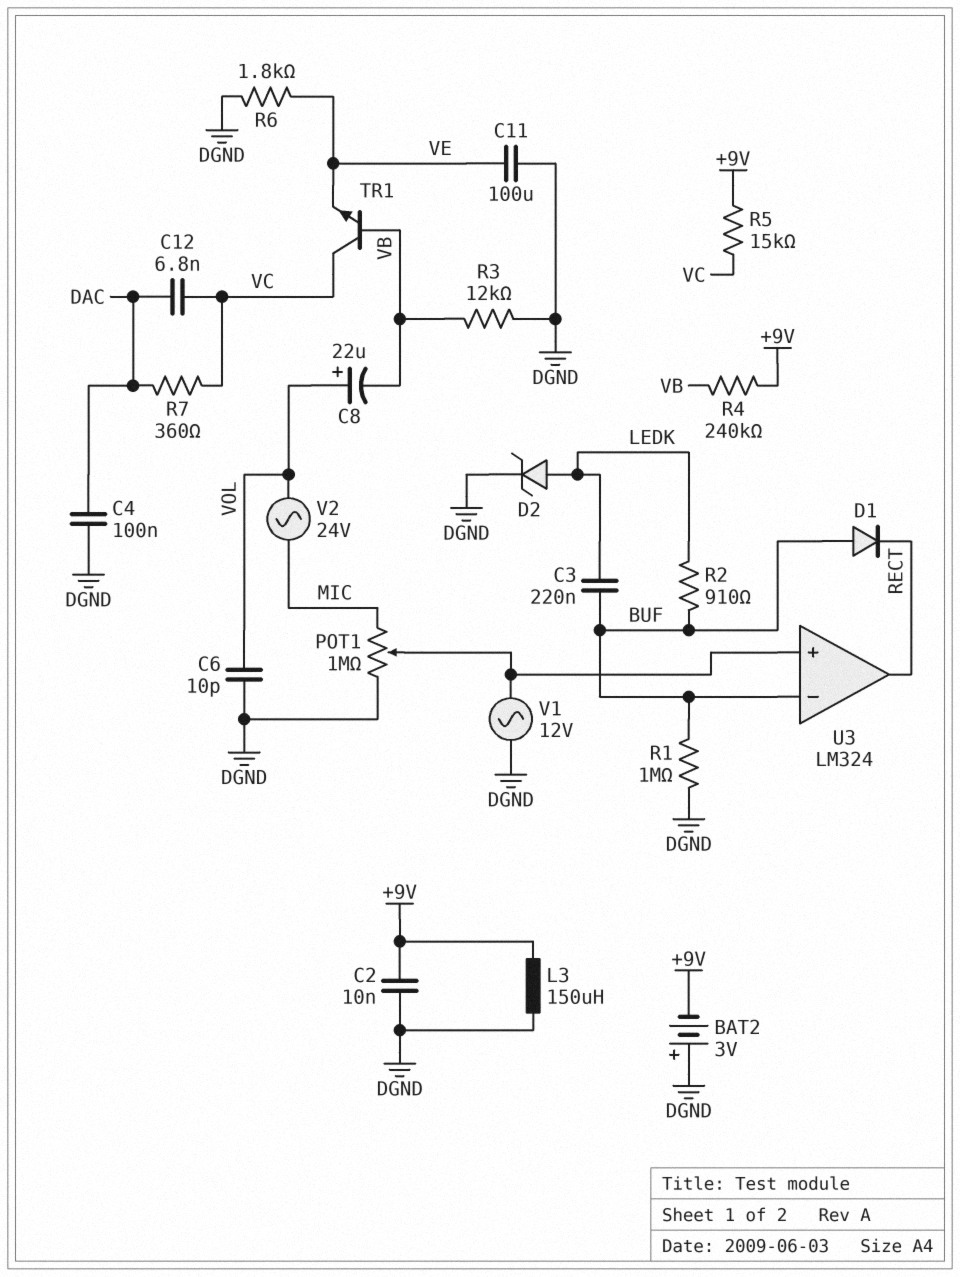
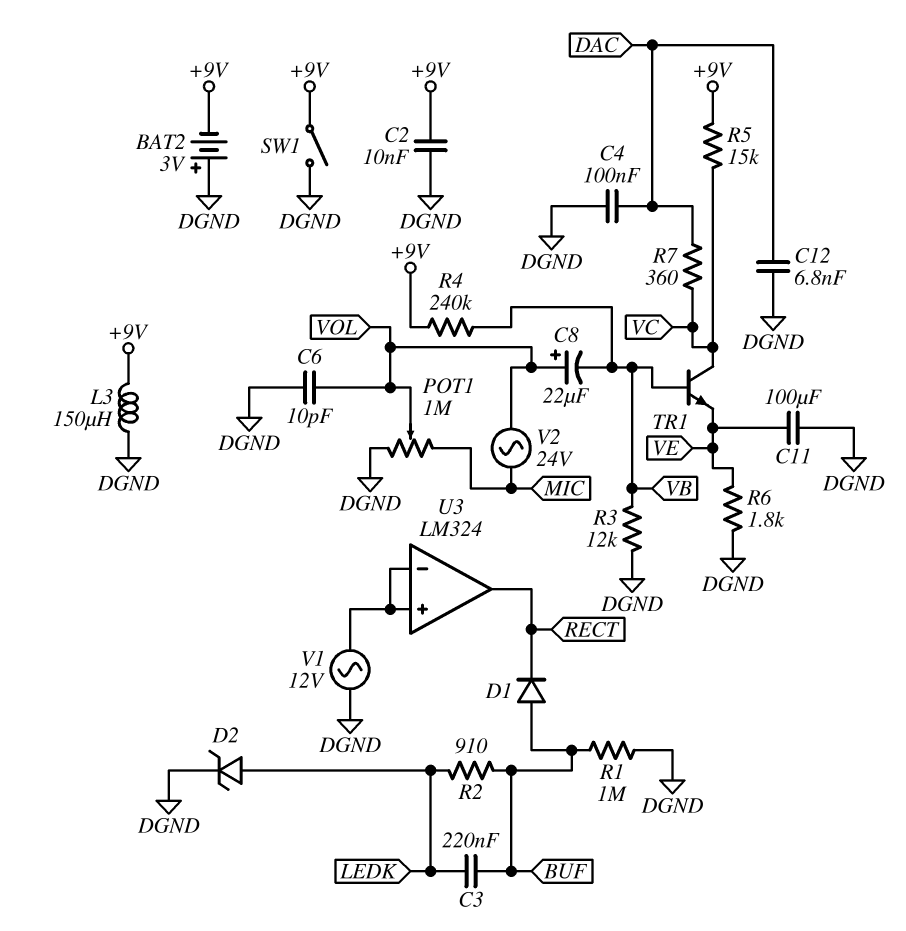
C12: 6.8nF (DAC, VC) -> 6.8nF (DAC, DGND)
POT1: 1M (DGND, MIC, wiper U3/in+) -> 1M (DGND, MIC, wiper VOL)
SW1: none -> switch (+9V, DGND)
U3 pin in-: BUF -> U3/in+

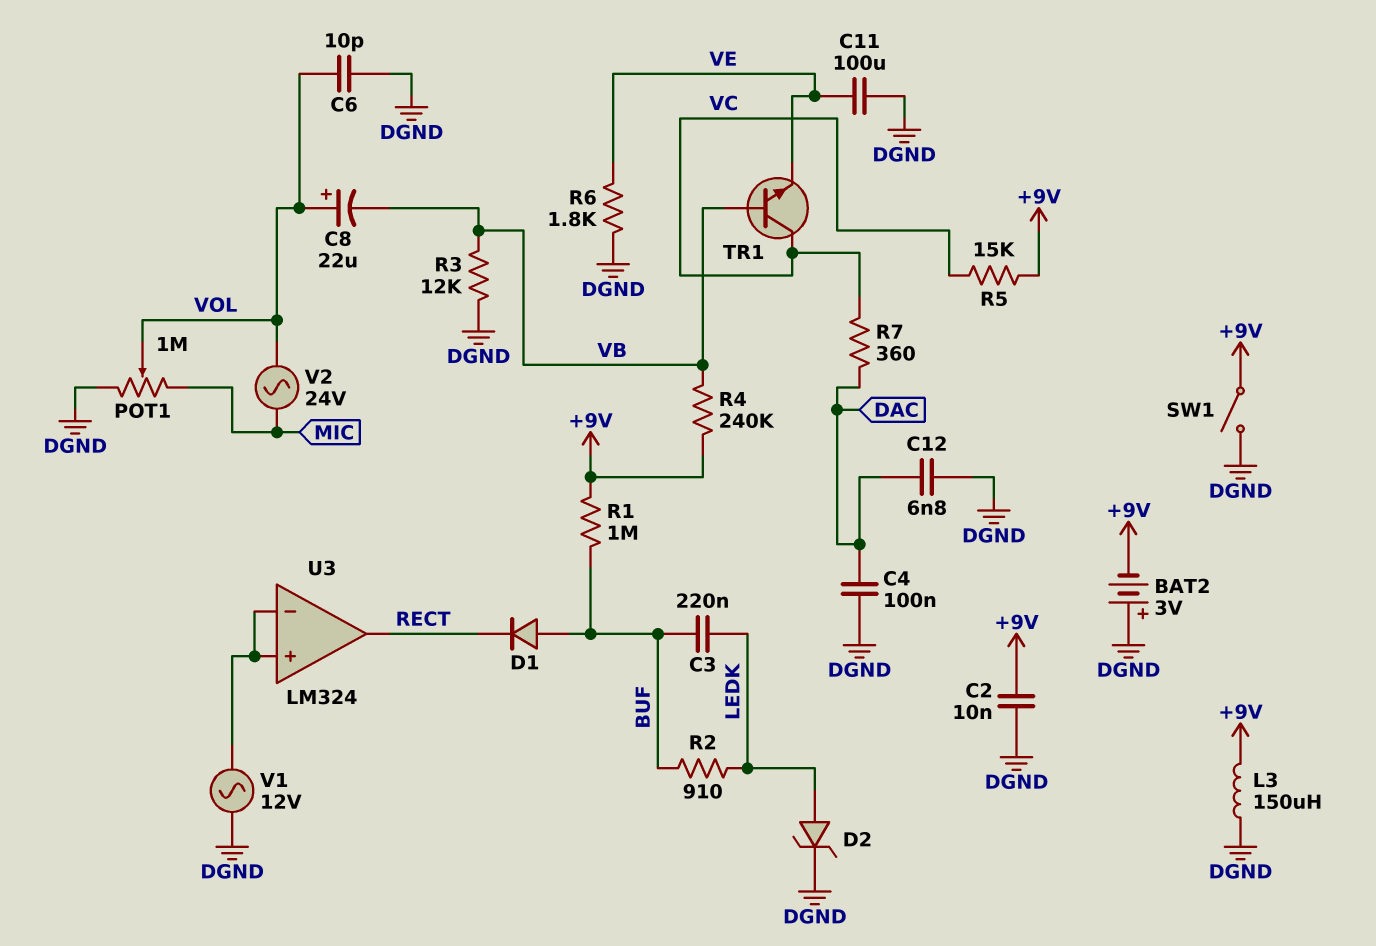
R1: 1M (BUF, DGND) -> 1M (+9V, BUF)

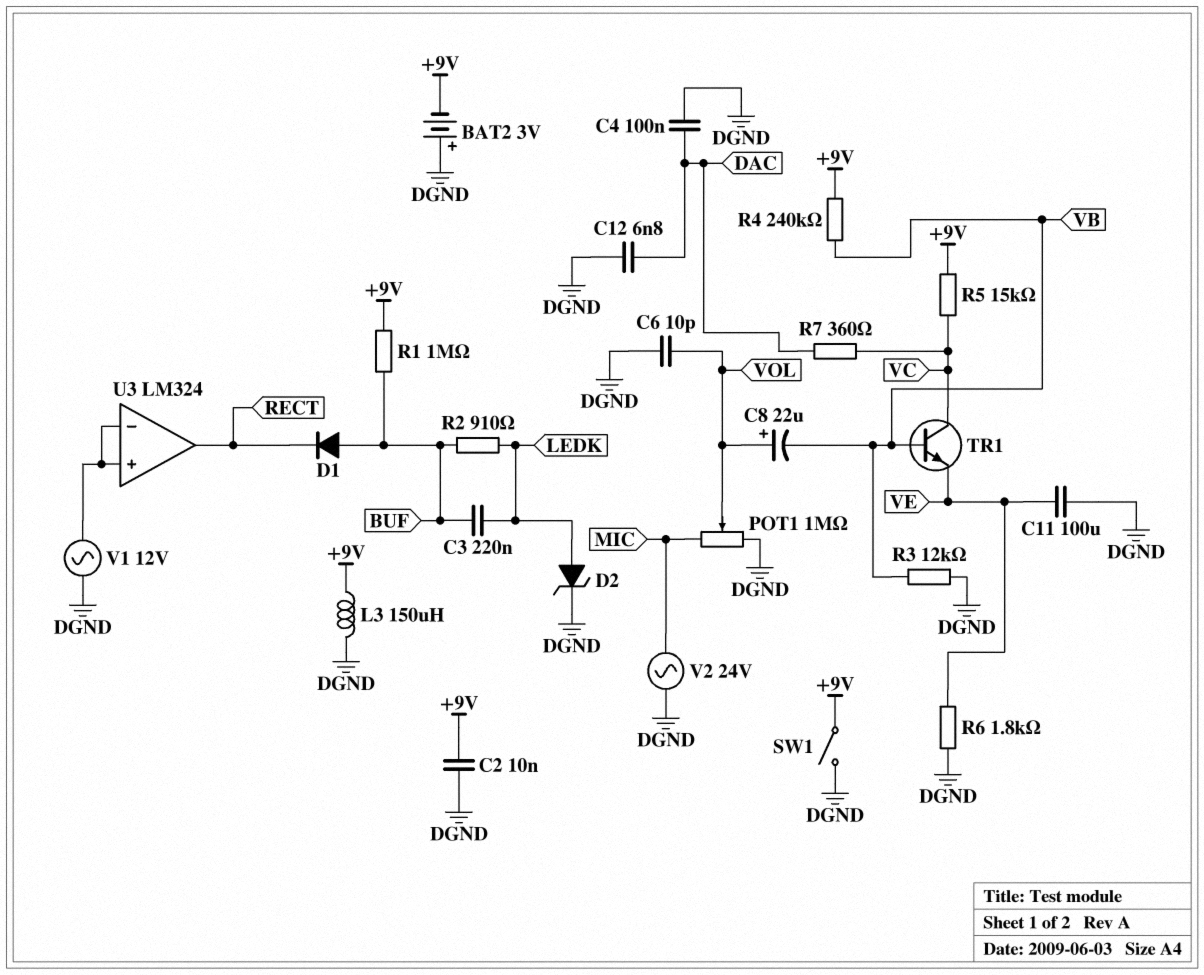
V2: AC 24V (MIC, VOL) -> AC 24V (DGND, MIC)

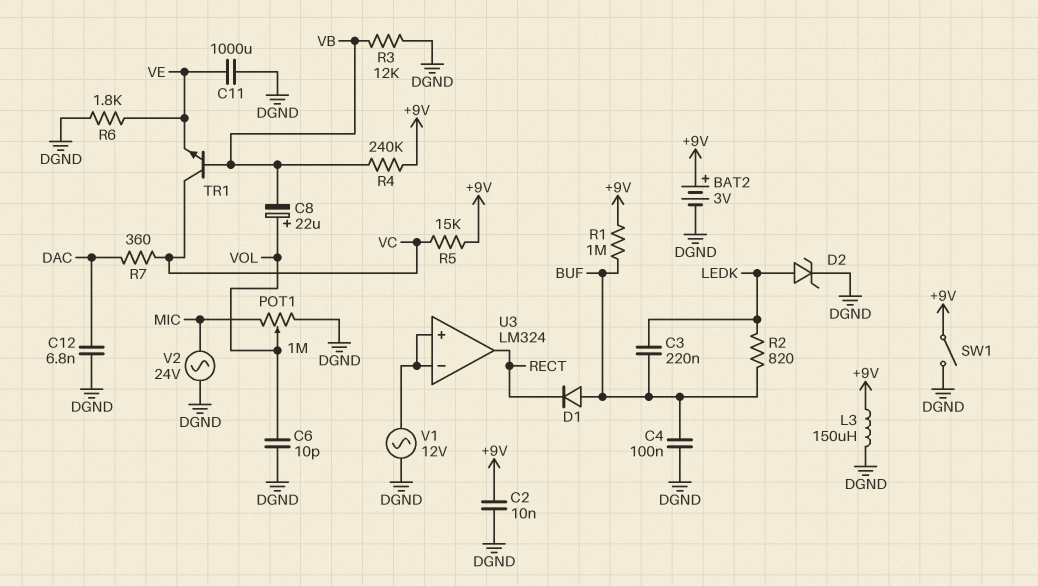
BAT2: 3V (plus DGND, minus +9V) -> 3V (plus +9V, minus DGND)
C4: 100nF (DAC, DGND) -> 100nF (BUF, DGND)
C11: 100uF (DGND, VE) -> 1000uF (DGND, VE)
R2: 910 (BUF, LEDK) -> 820 (BUF, LEDK)

